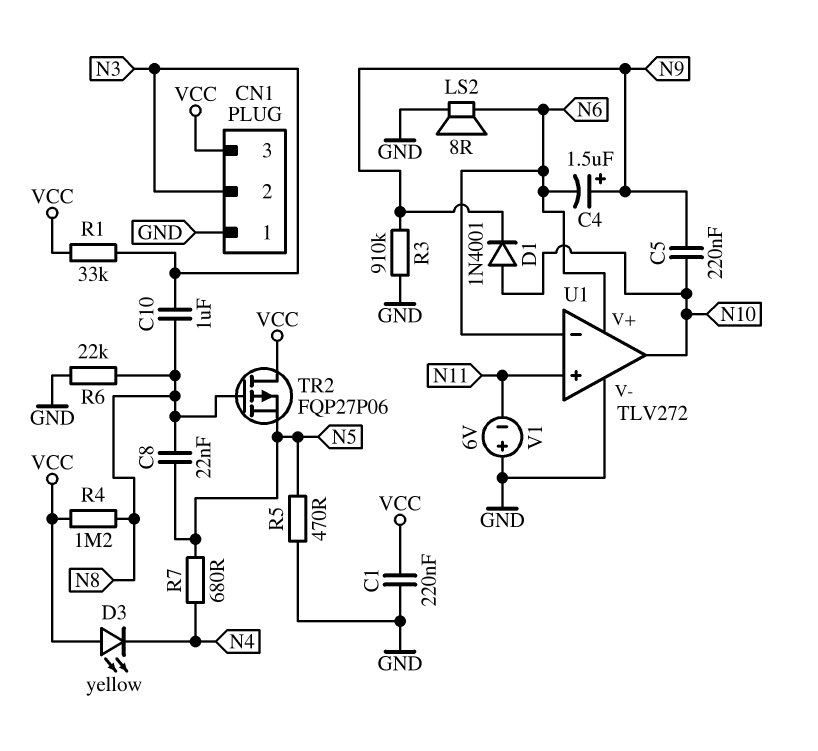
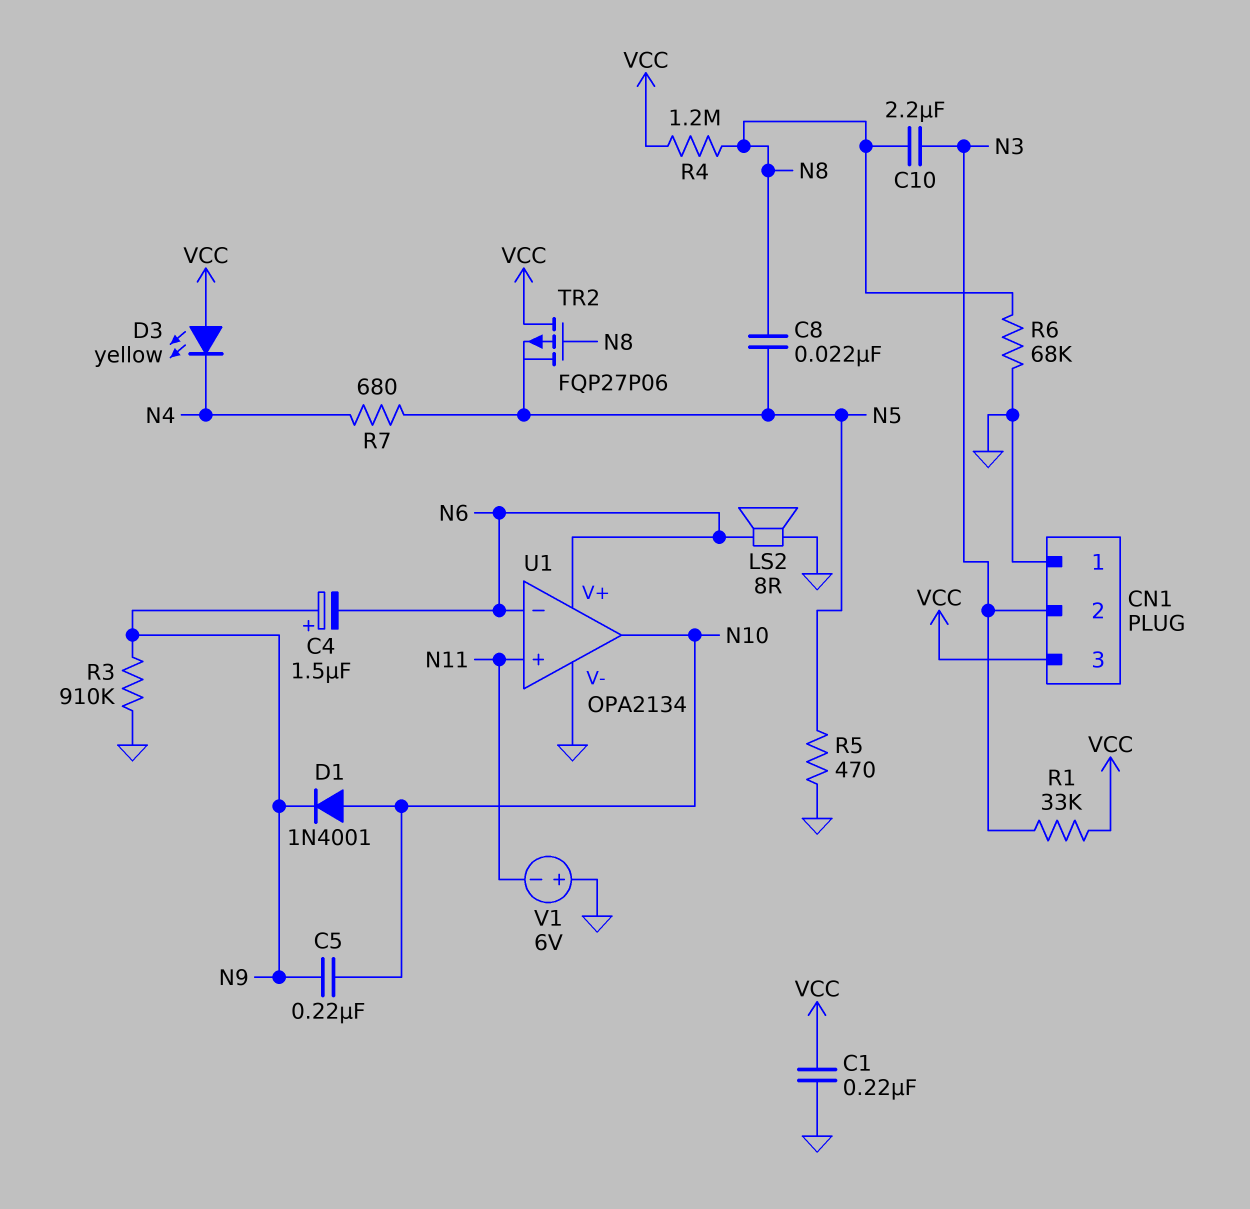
C10: 1uF (N3, N8) -> 2.2uF (N3, N8)
R6: 22k (GND, N8) -> 68k (GND, N8)
U1: TLV272 -> OPA2134

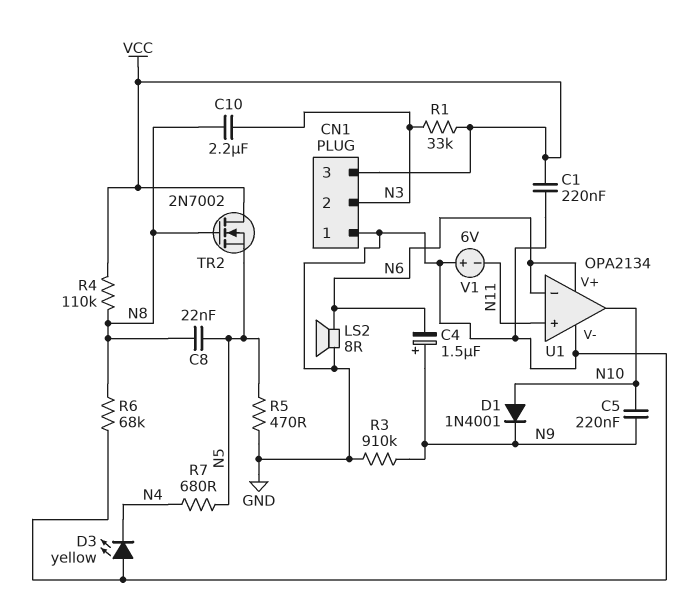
D3: LED yellow (A VCC, K N4) -> LED yellow (A GND, K N4)
R4: 1.2M (N8, VCC) -> 110k (N8, VCC)
TR2: PMOS FQP27P06 (G N8, D VCC, S N5) -> NMOS 2N7002 (G N8, D VCC, S N5)

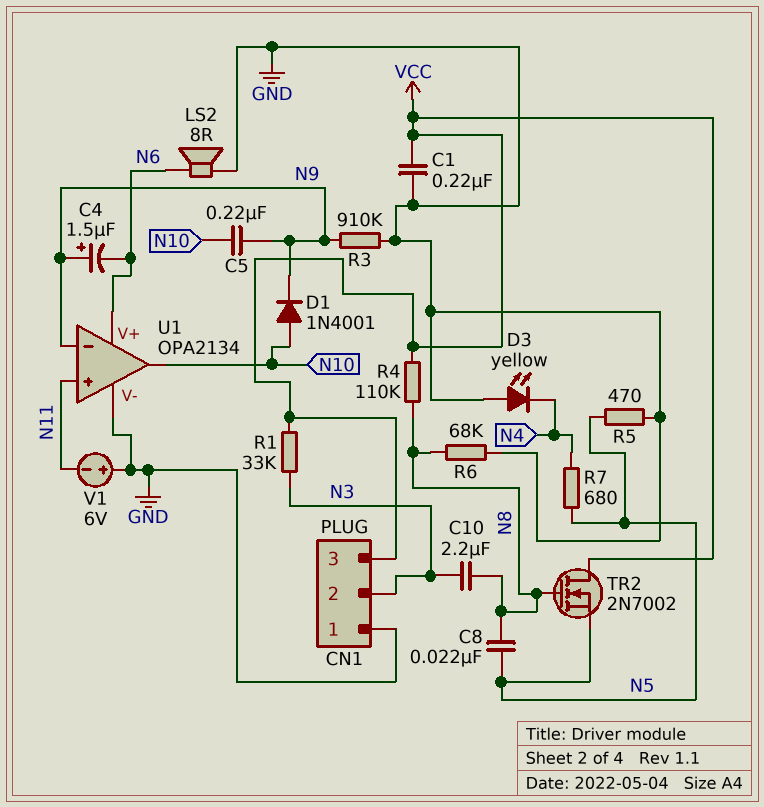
U1 pin in-: N6 -> N9

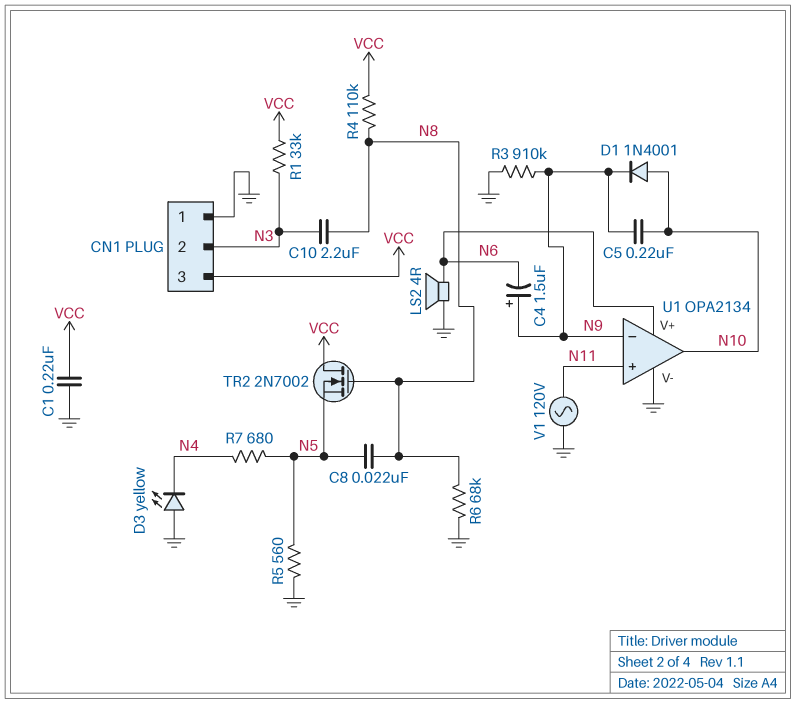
LS2: speaker 8R (GND, N6) -> speaker 4R (GND, N6)
R5: 470 (GND, N5) -> 560 (GND, N5)
V1: 6V (plus GND, minus N11) -> AC 120V (GND, N11)

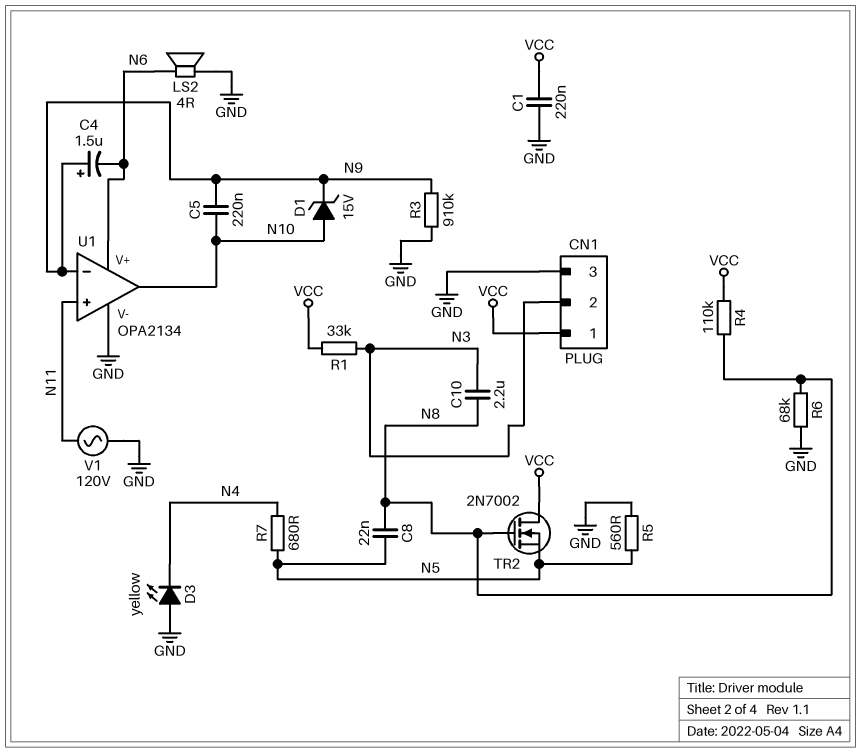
CN1 pin 1: GND -> VCC
CN1 pin 3: VCC -> GND
D1: diode 1N4001 (A N10, K N9) -> zener 15V (A N10, K N9)

